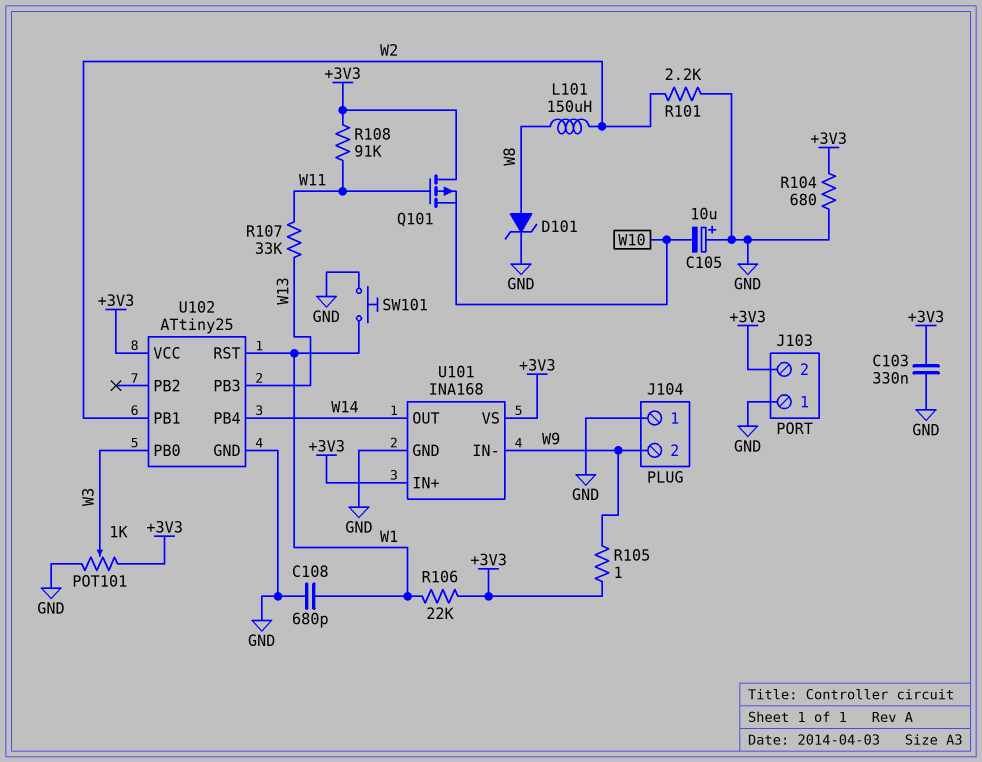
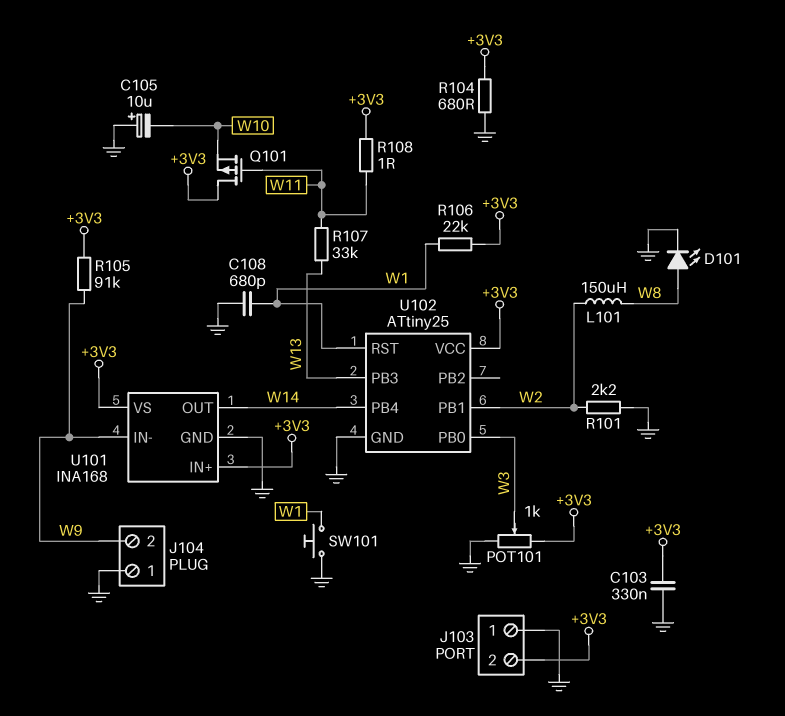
D101: zener (A W8, K GND) -> LED (A W8, K GND)
R105: 1 (+3V3, W9) -> 91k (+3V3, W9)
R108: 91k (+3V3, W11) -> 1 (+3V3, W11)

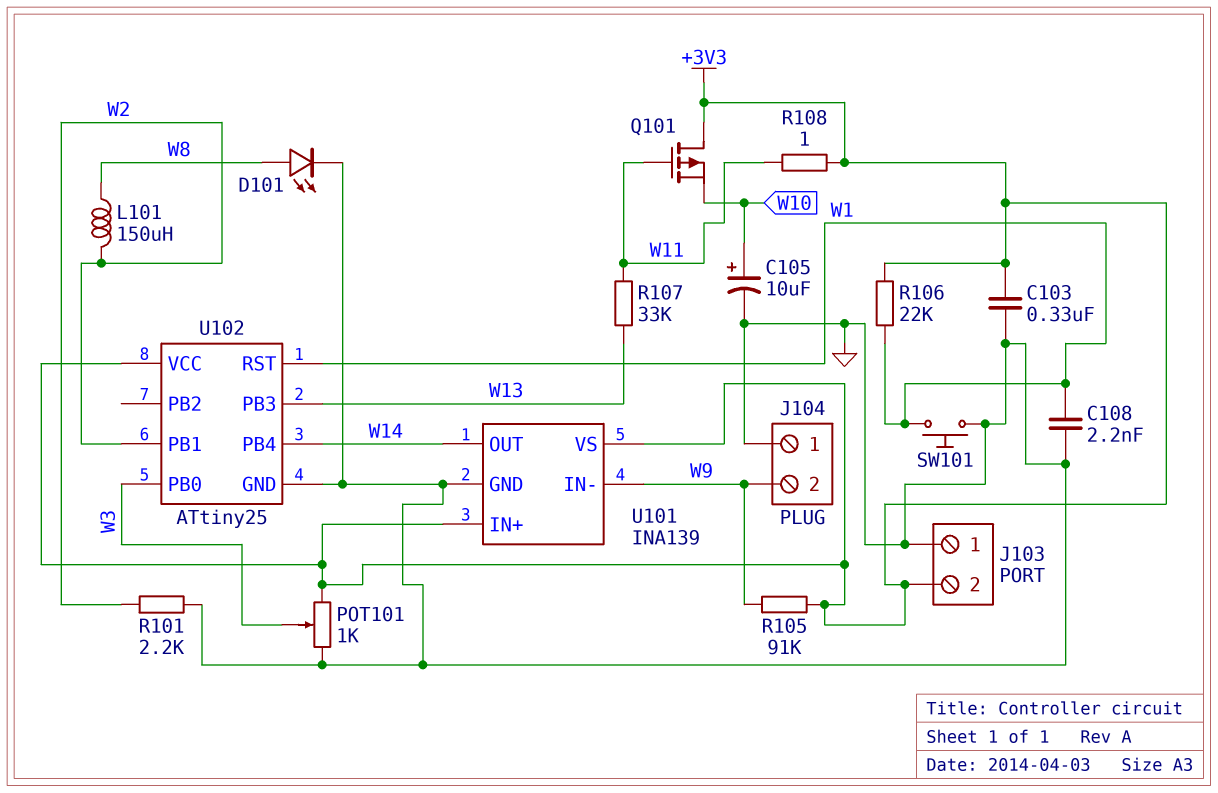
C105: 10uF (plus GND, minus W10) -> 10uF (plus W10, minus GND)
C108: 680pF (GND, W1) -> 2.2nF (GND, W1)
R104: 680 (+3V3, GND) -> none
U101: INA168 -> INA139

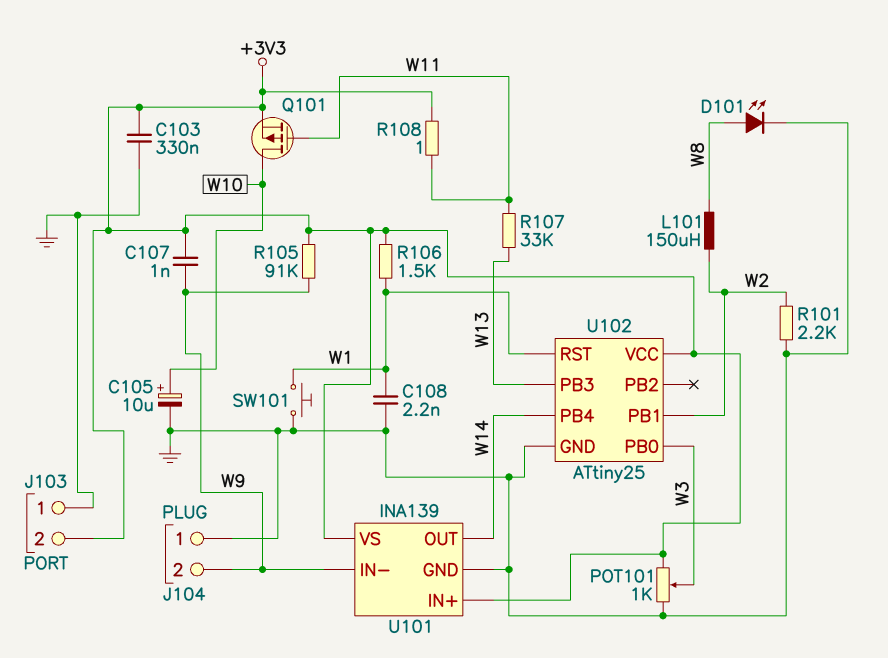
C107: none -> 1nF (+3V3, W9)
Q101: PMOS (G W11, D +3V3, S W10) -> PMOS (G W11, D W10, S +3V3)
R106: 22k (+3V3, W1) -> 1.5k (+3V3, W1)

